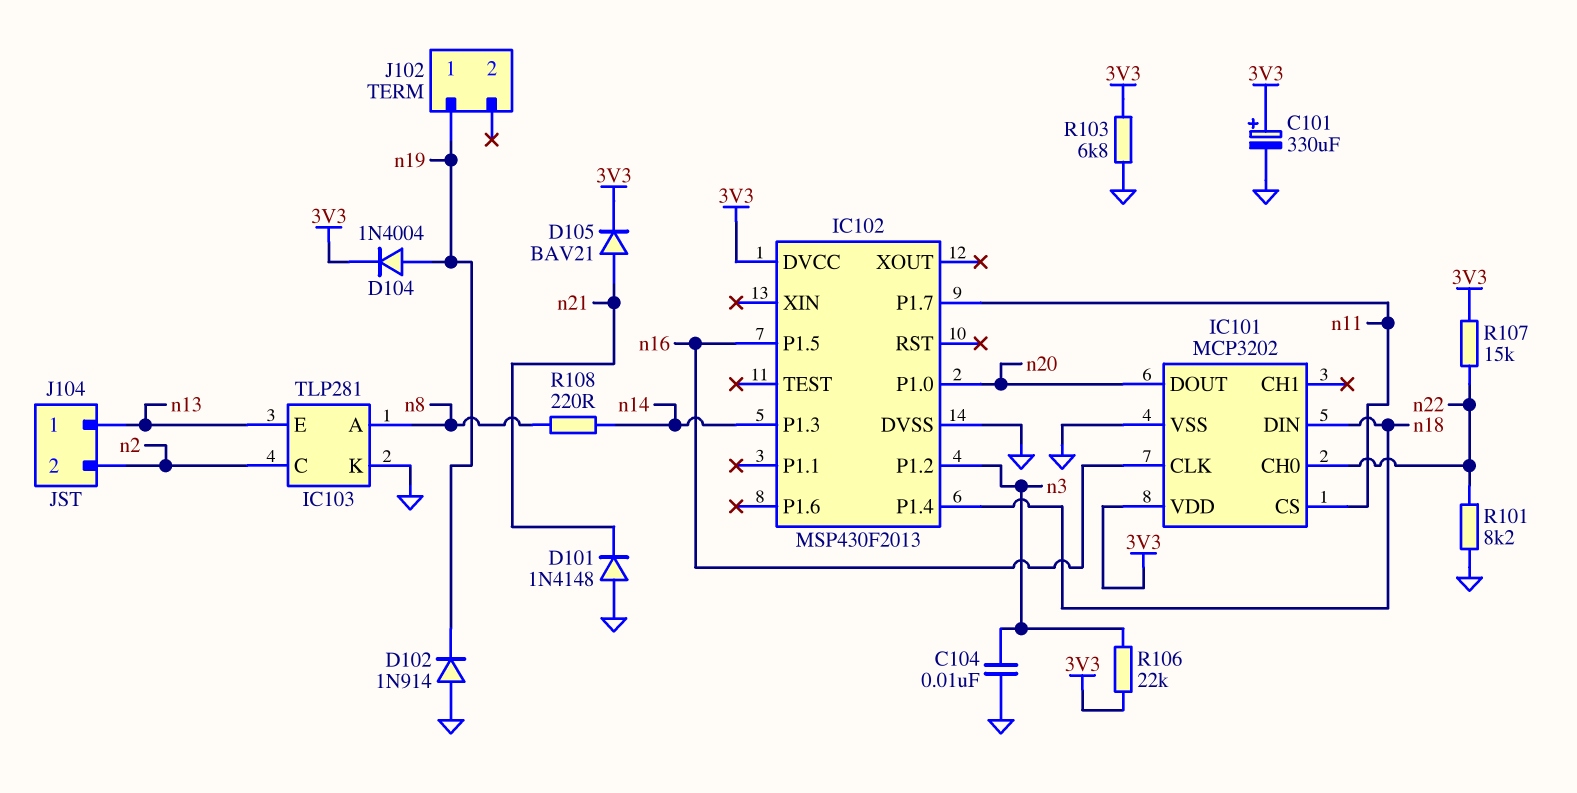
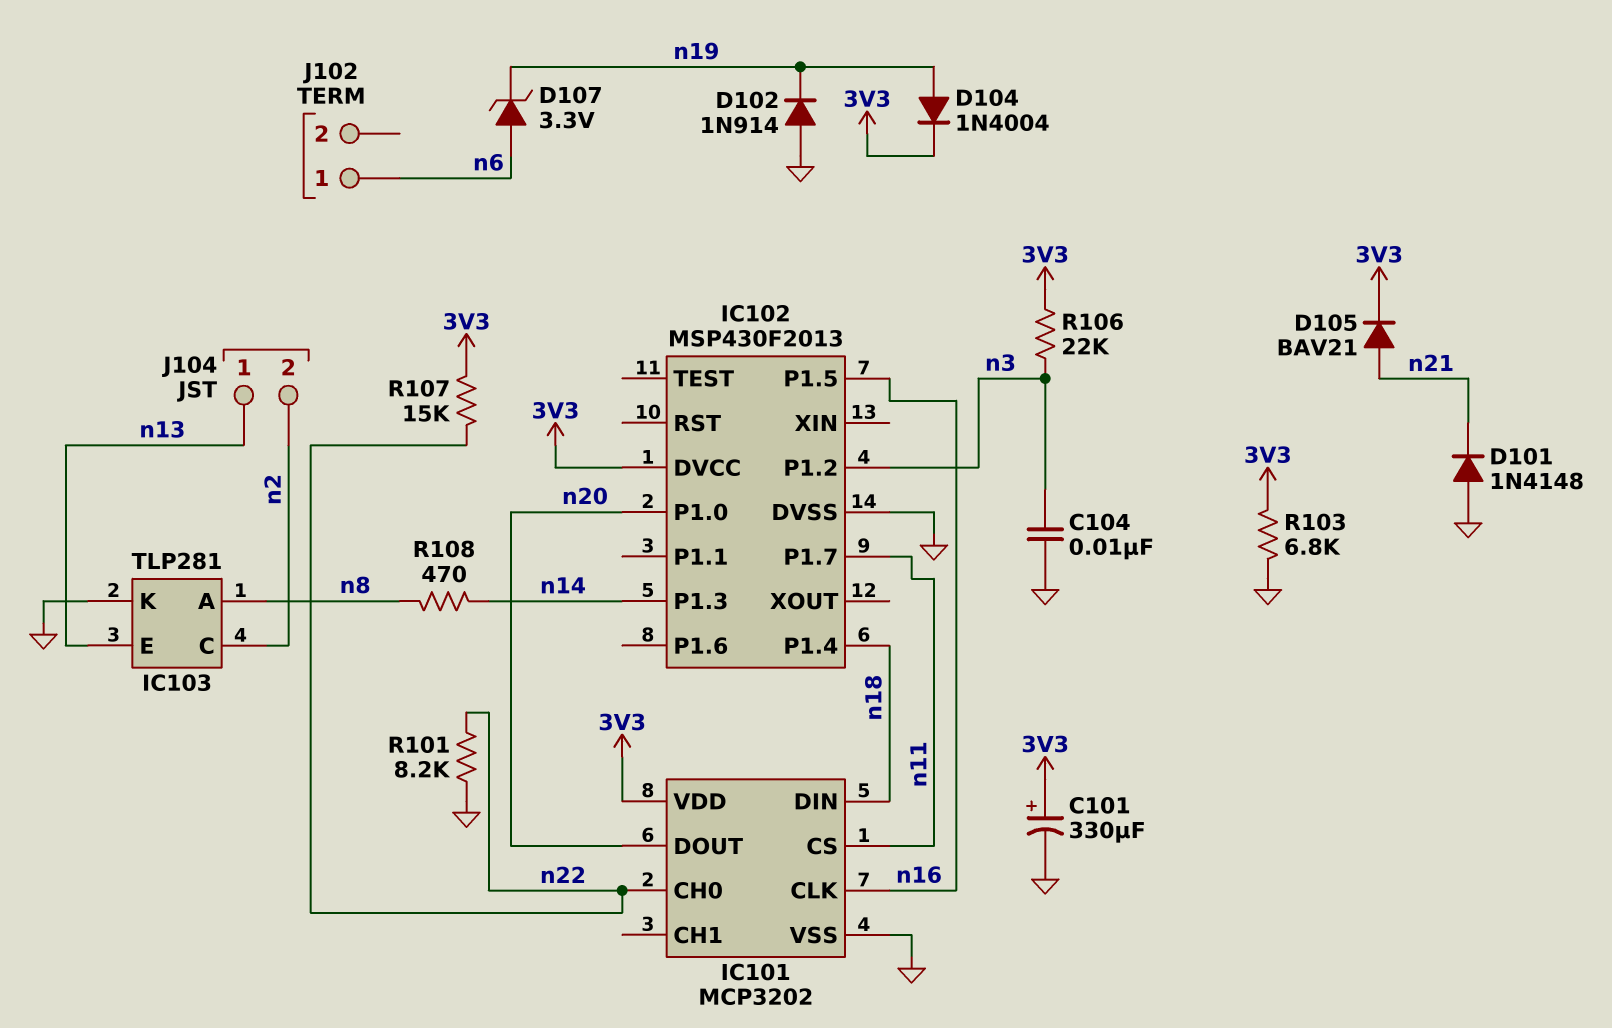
D107: none -> zener 3.3V (A n6, K n19)
J102 pin 1: n19 -> n6
R108: 220 (n8, n14) -> 470 (n8, n14)

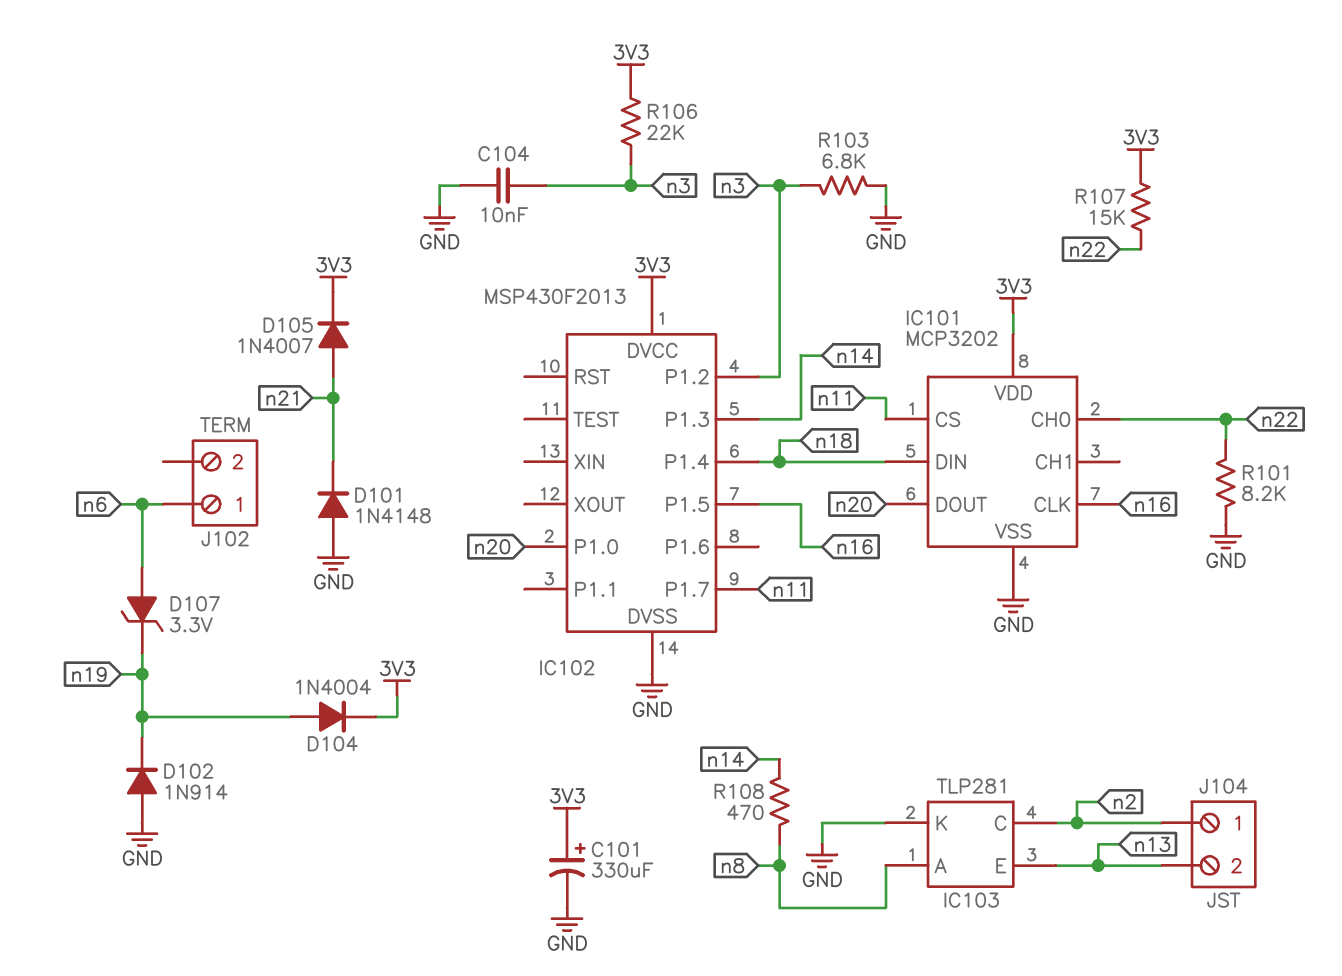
D105: diode BAV21 (A n21, K 3V3) -> diode 1N4007 (A n21, K 3V3)
J104 pin 1: n13 -> n2
J104 pin 2: n2 -> n13
R103: 6.8k (3V3, GND) -> 6.8k (GND, n3)

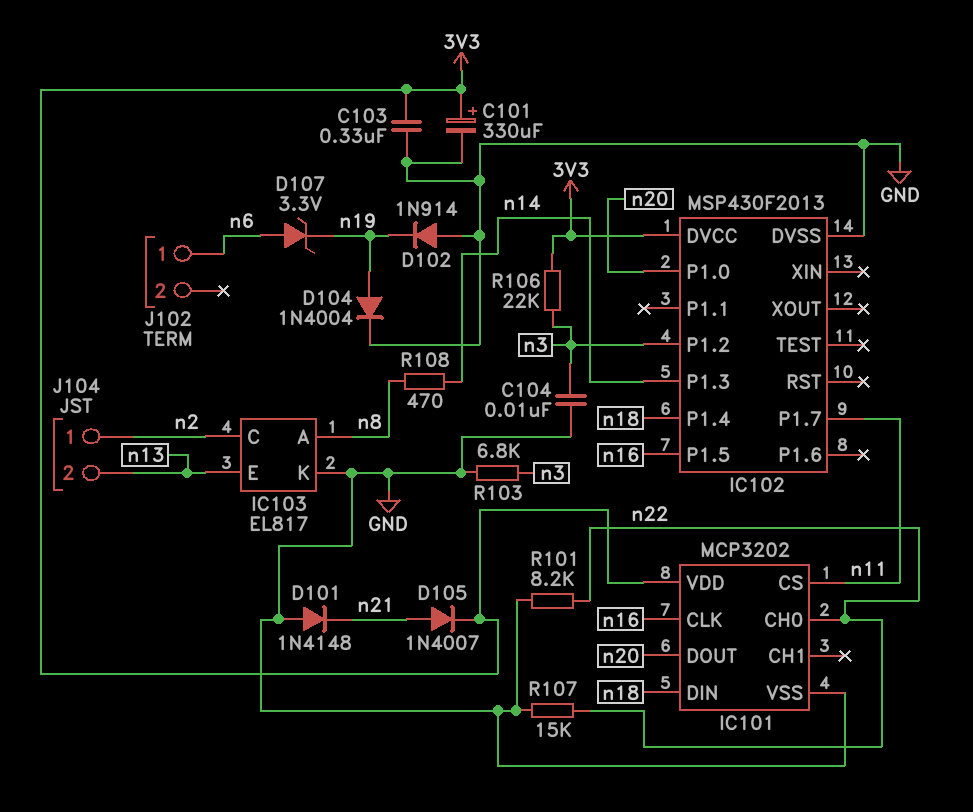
C103: none -> 330nF (3V3, GND)
D104: diode 1N4004 (A n19, K 3V3) -> diode 1N4004 (A n19, K GND)
IC103: TLP281 -> EL817
R107: 15k (3V3, n22) -> 15k (GND, n22)

